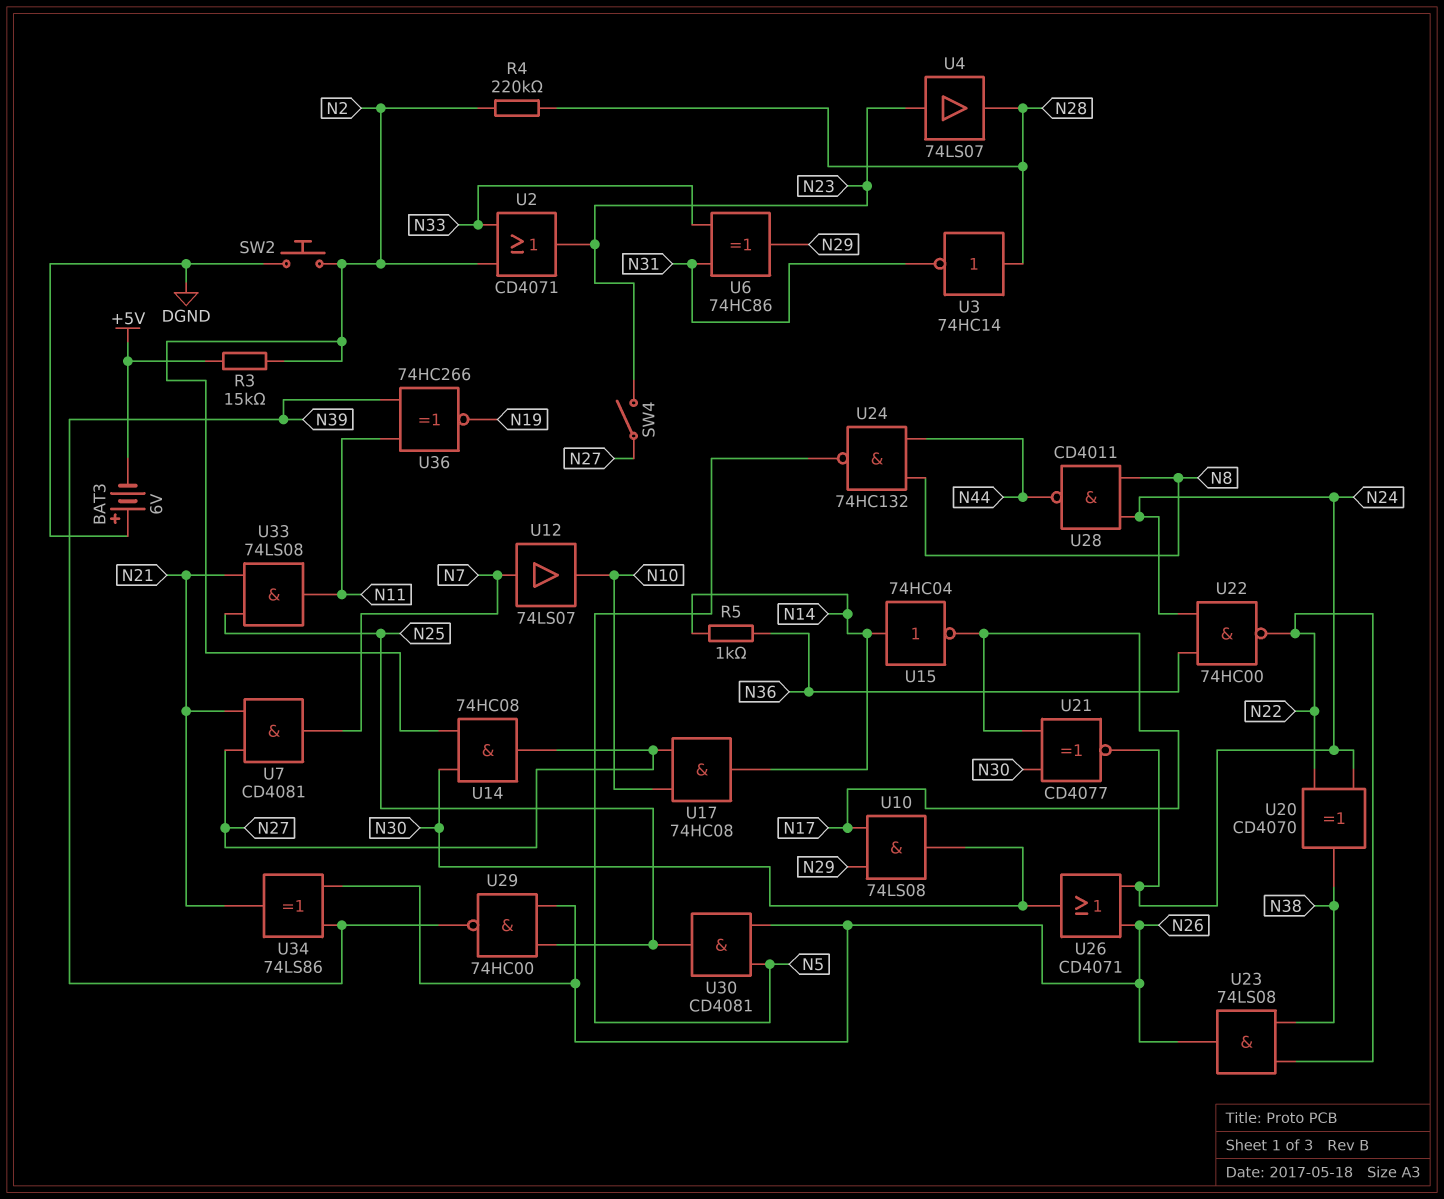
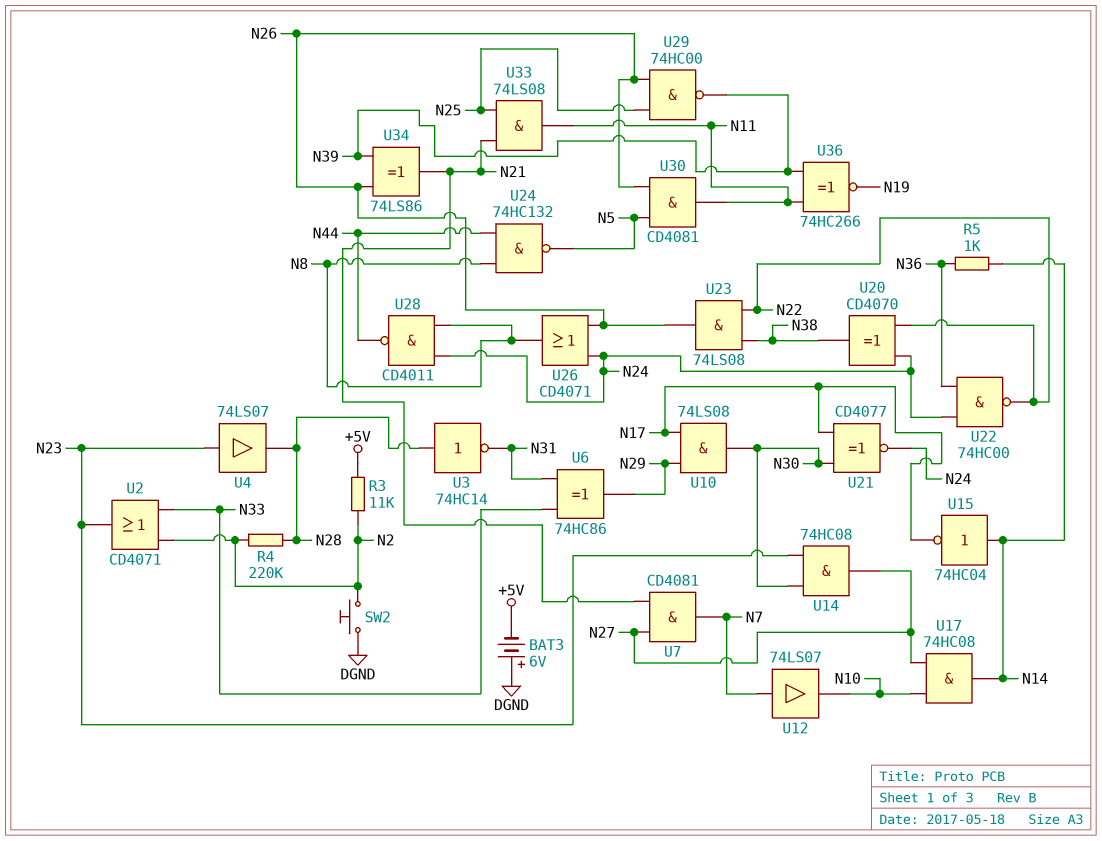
R3: 15k (+5V, N2) -> 11k (+5V, N2)
SW4: switch (N23, N27) -> none
U14: AND 74HC08 (in N2, in N30, out N27) -> AND 74HC08 (in N23, in N30, out N27)
U26: OR CD4071 (in N24, in N26, out N30) -> OR CD4071 (in N24, in N26, out N8)
U30: AND CD4081 (in N5, in N26, out N25) -> AND CD4081 (in N5, in N26, out N11)

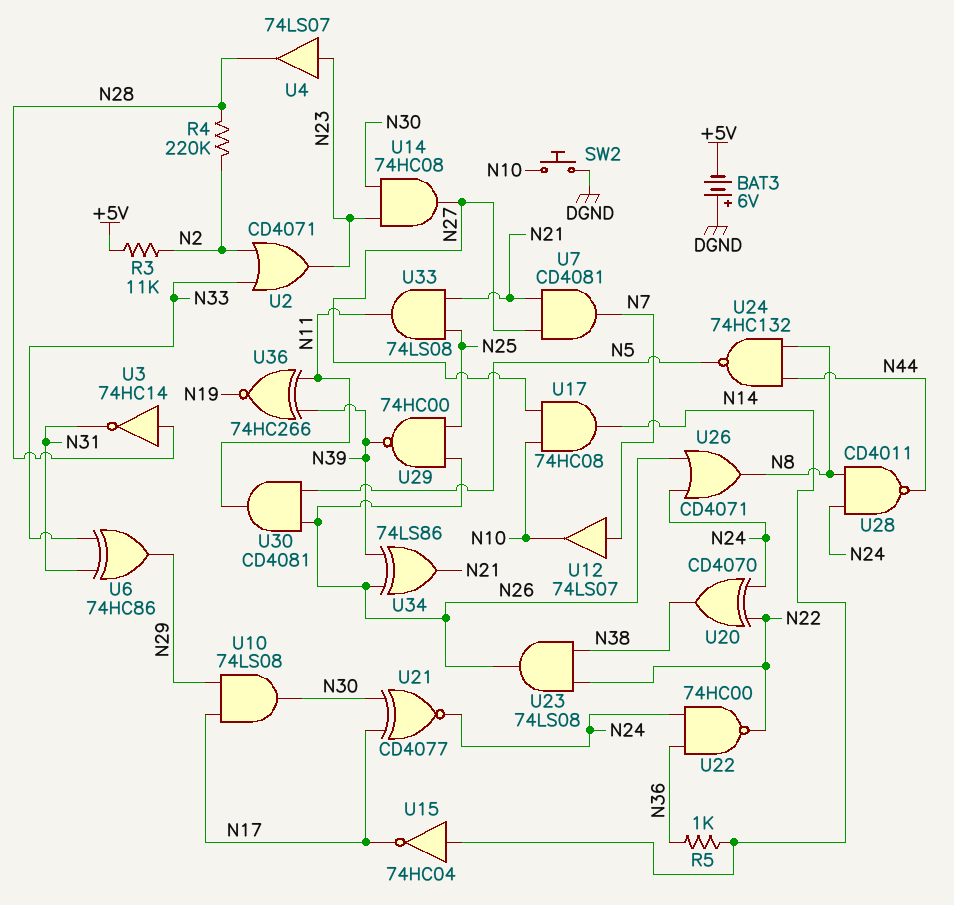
SW2: button (DGND, N2) -> button (DGND, N10)

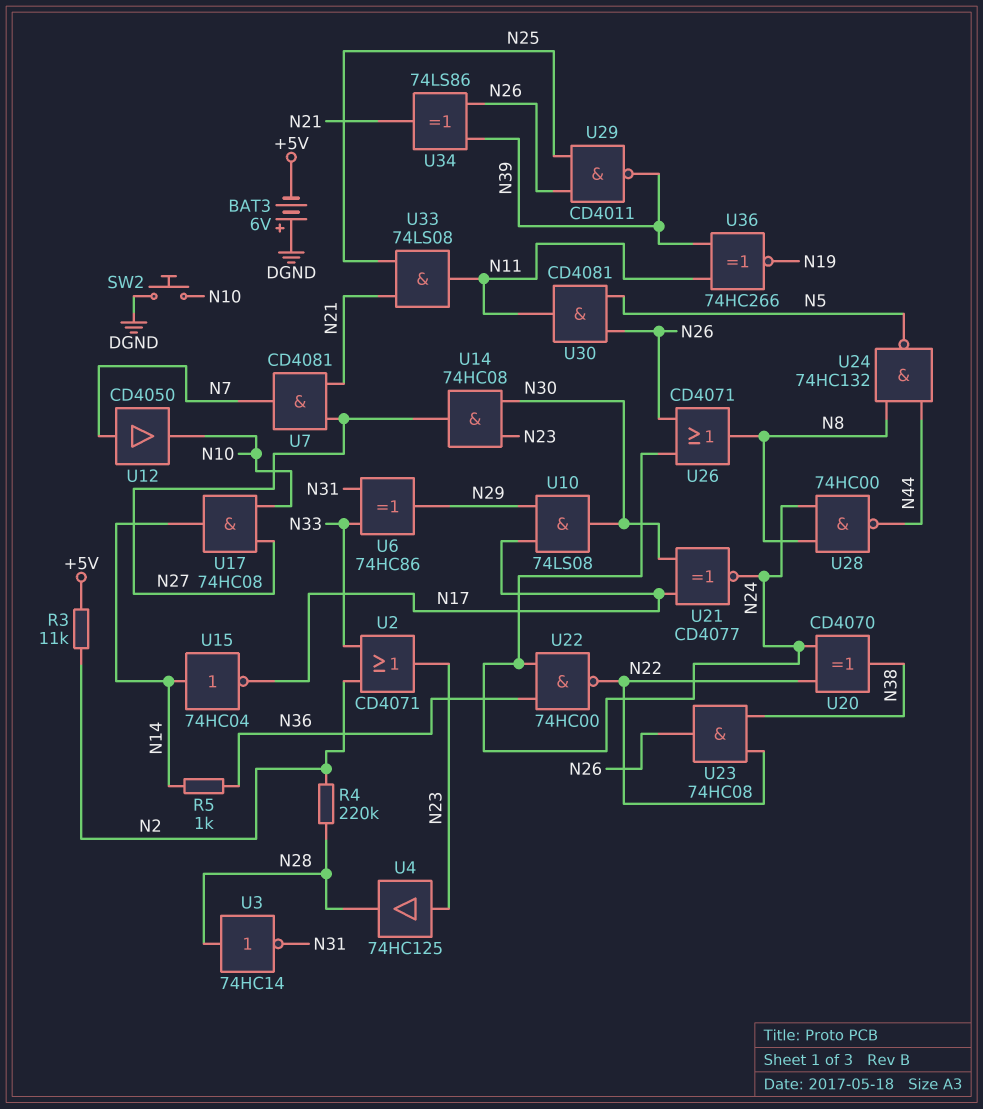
U4: buffer 74LS07 (in N23, out N28) -> buffer 74HC125 (in N23, out N28)
U12: buffer 74LS07 (in N7, out N10) -> buffer CD4050 (in N7, out N10)
U23: AND 74LS08 (in N22, in N38, out N26) -> AND 74HC08 (in N22, in N38, out N26)
U28: NAND CD4011 (in N8, in N24, out N44) -> NAND 74HC00 (in N8, in N24, out N44)
U29: NAND 74HC00 (in N25, in N26, out N39) -> NAND CD4011 (in N25, in N26, out N39)

